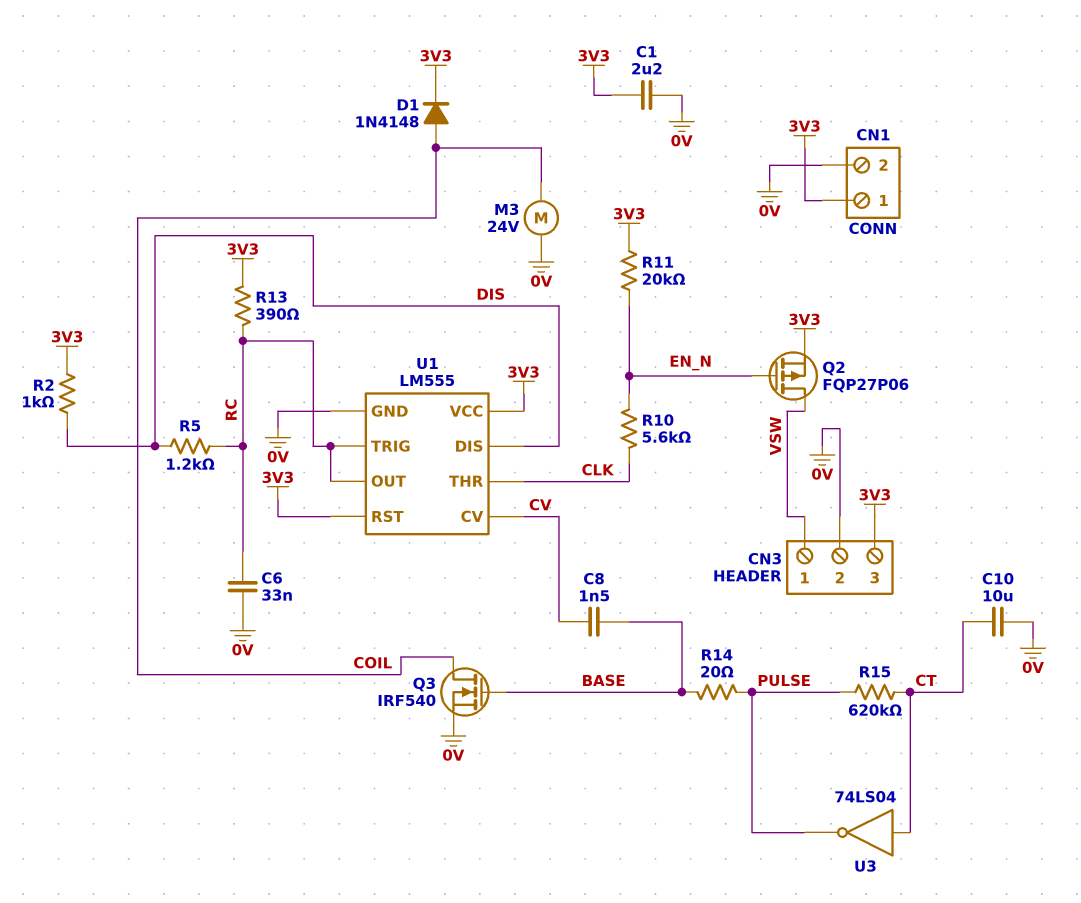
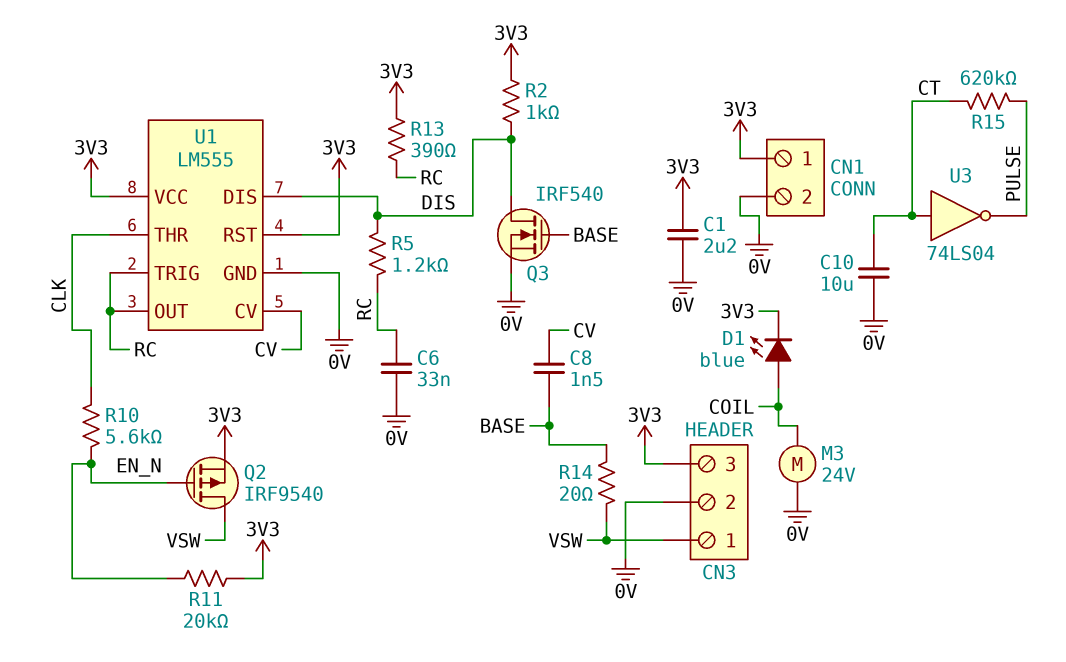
D1: diode 1N4148 (A COIL, K 3V3) -> LED blue (A COIL, K 3V3)
Q2: PMOS FQP27P06 (G EN_N, D VSW, S 3V3) -> PMOS IRF9540 (G EN_N, D VSW, S 3V3)
Q3: NMOS IRF540 (G BASE, D COIL, S 0V) -> NMOS IRF540 (G BASE, D DIS, S 0V)
R14: 20 (BASE, PULSE) -> 20 (BASE, VSW)

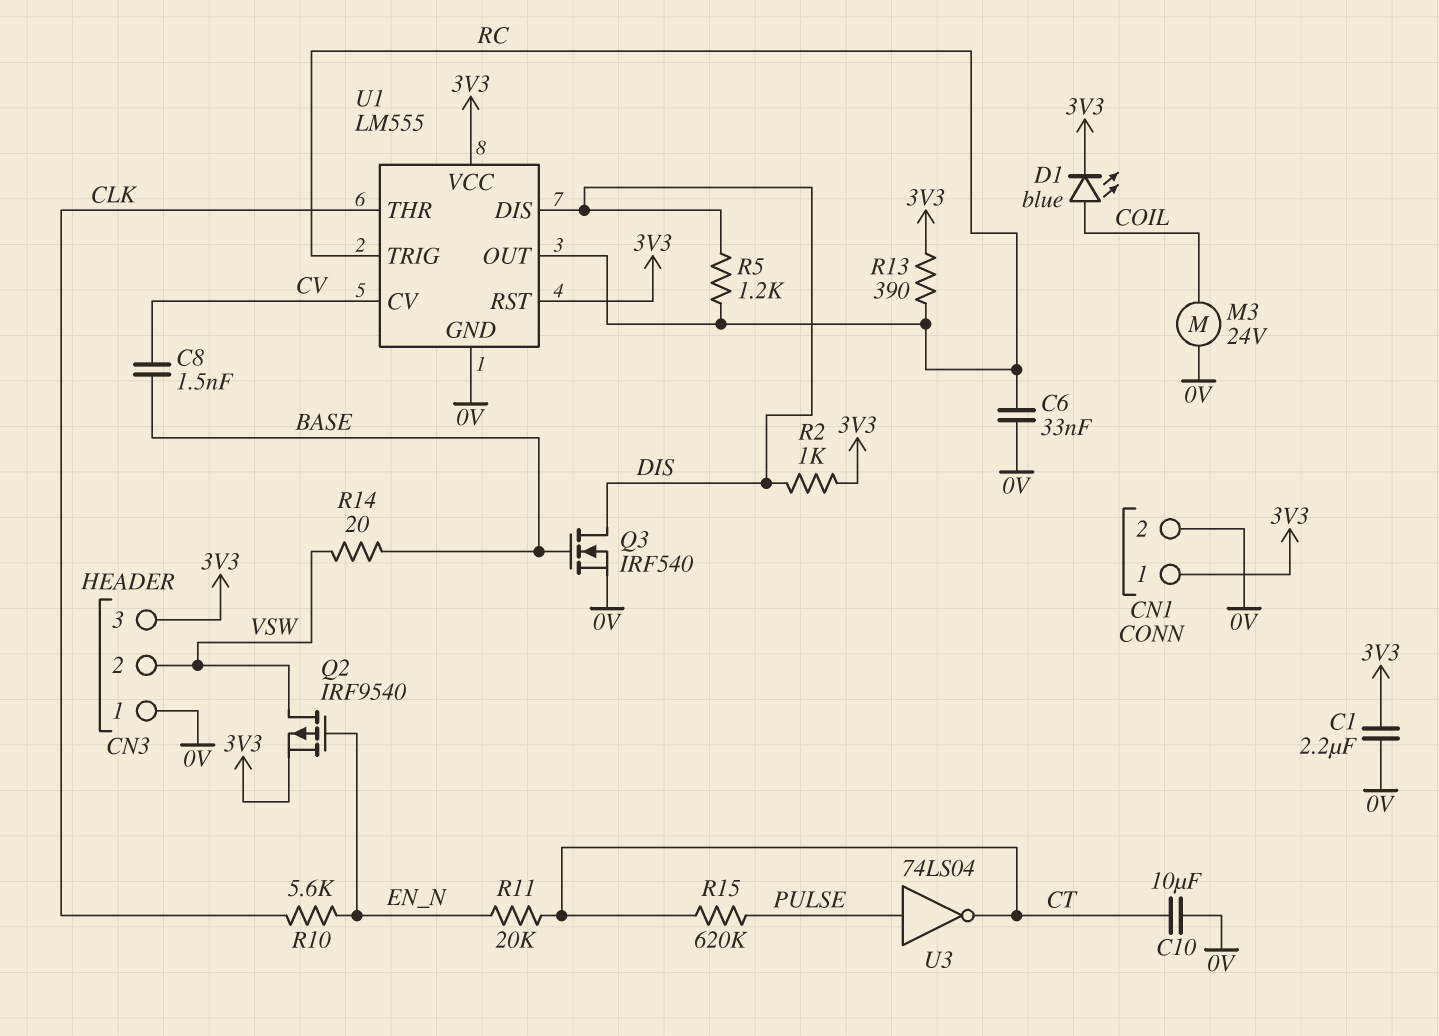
CN3 pin 1: VSW -> 0V
CN3 pin 2: 0V -> VSW
R11: 20k (3V3, EN_N) -> 20k (CT, EN_N)
U3: NOT 74LS04 (in CT, out PULSE) -> NOT 74LS04 (in PULSE, out CT)

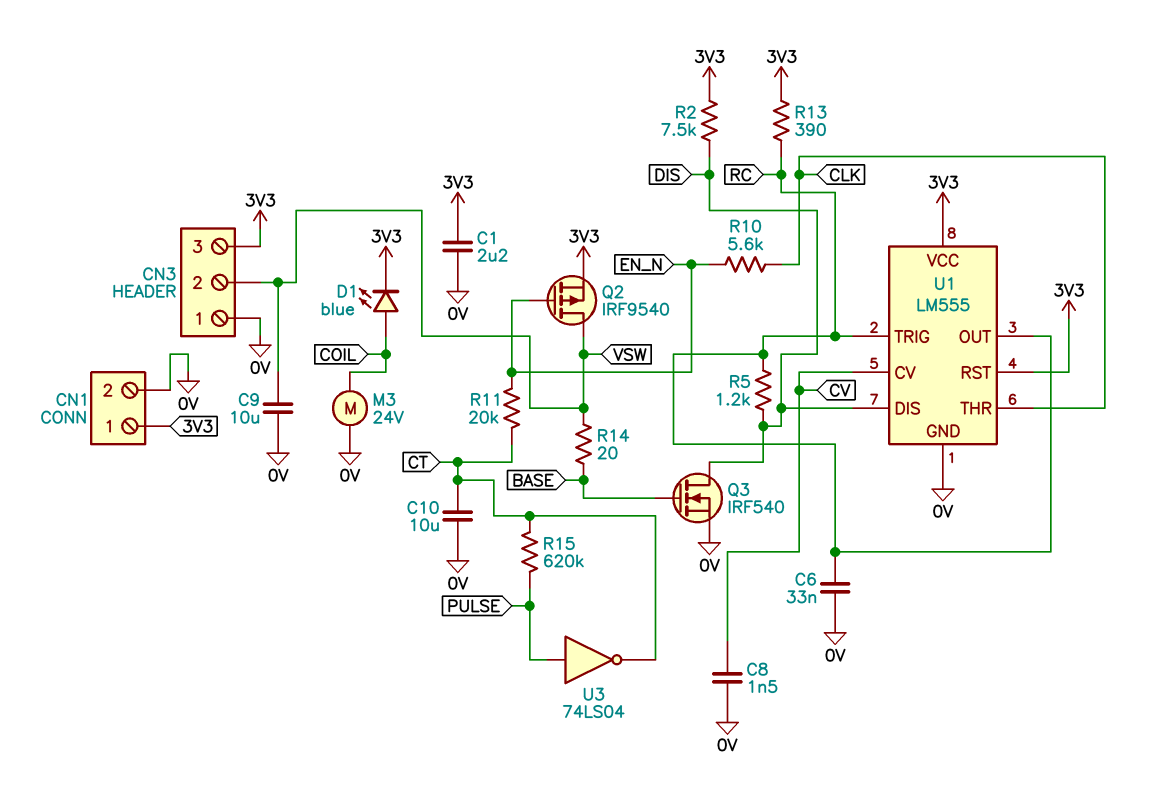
C8: 1.5nF (BASE, CV) -> 1.5nF (0V, CV)
C9: none -> 10uF (0V, VSW)
R2: 1k (3V3, DIS) -> 7.5k (3V3, DIS)

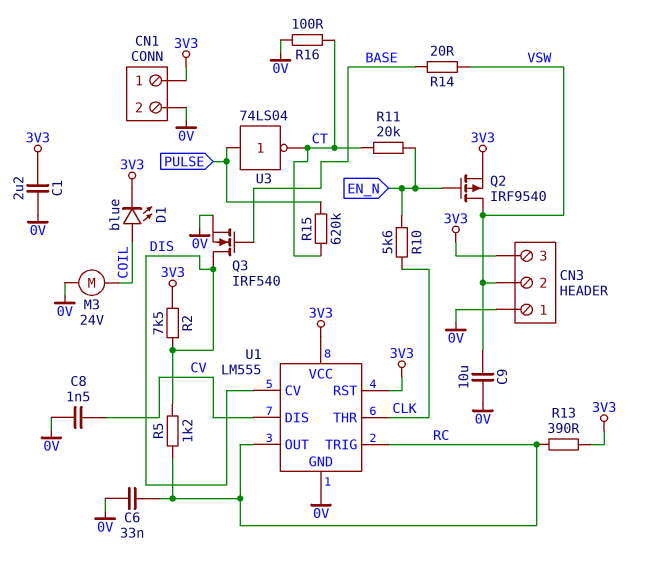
C10: 10uF (0V, CT) -> none
R16: none -> 100 (0V, CT)
U1 pin CV: CV -> DIS
U1 pin DIS: DIS -> CV

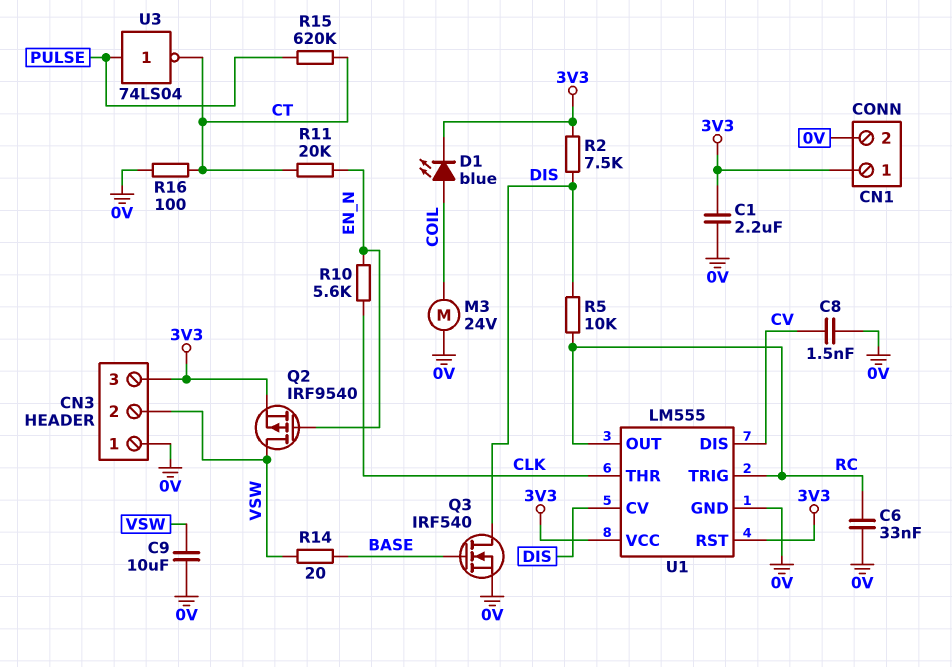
R5: 1.2k (DIS, RC) -> 10k (DIS, RC)
R13: 390 (3V3, RC) -> none

